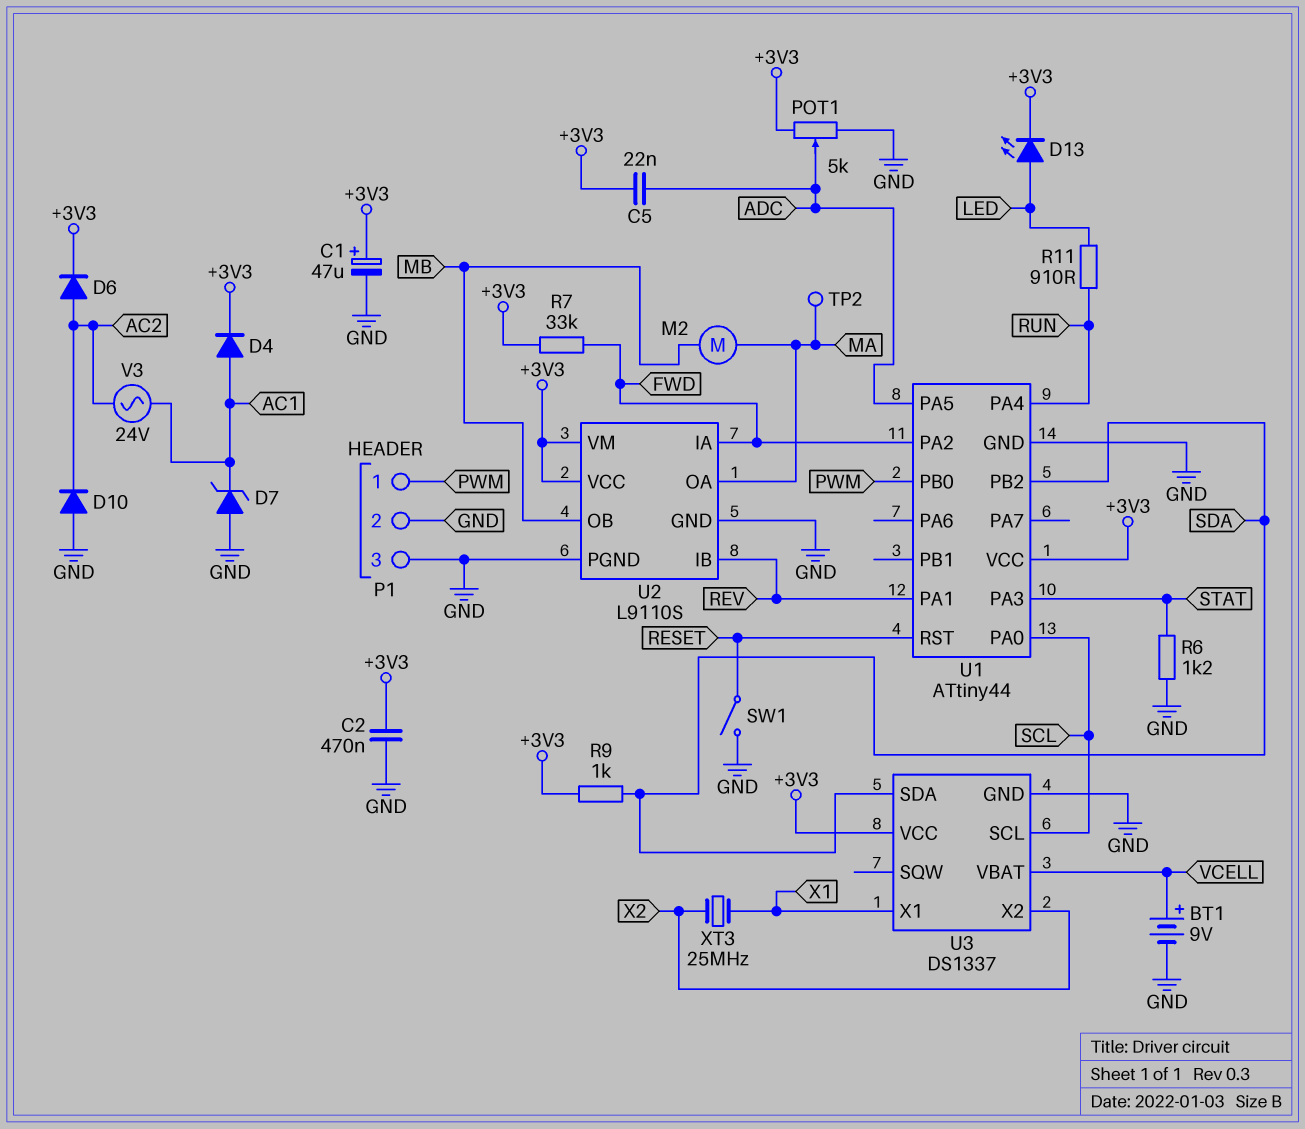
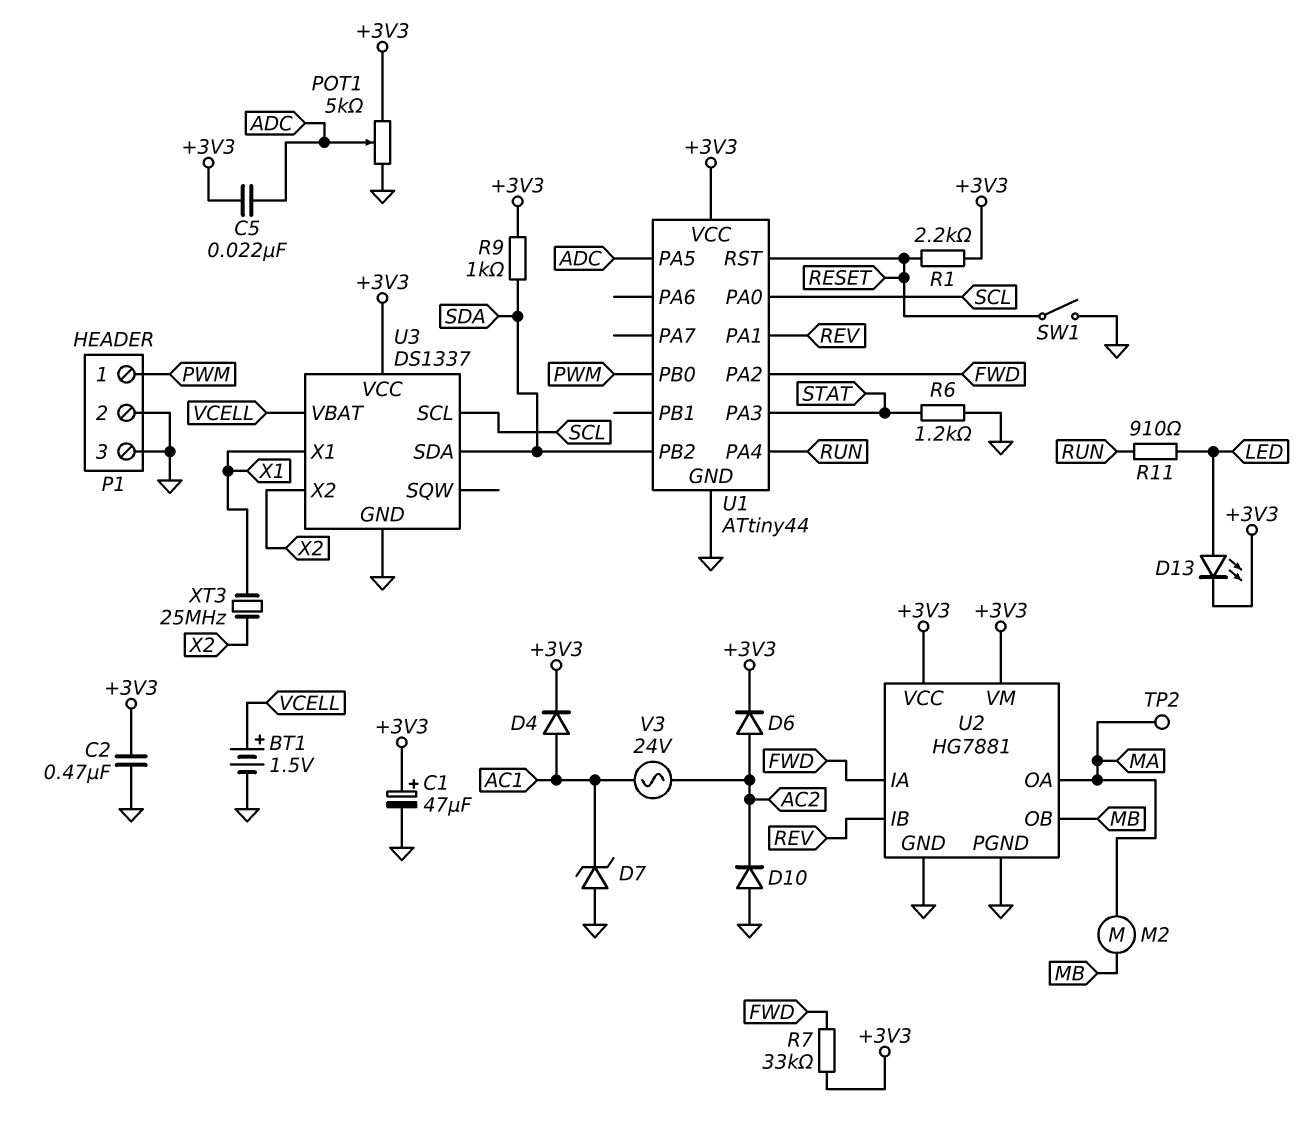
BT1: 9V (plus VCELL, minus GND) -> 1.5V (plus VCELL, minus GND)
R1: none -> 2.2k (+3V3, RESET)
U2: L9110S -> HG7881

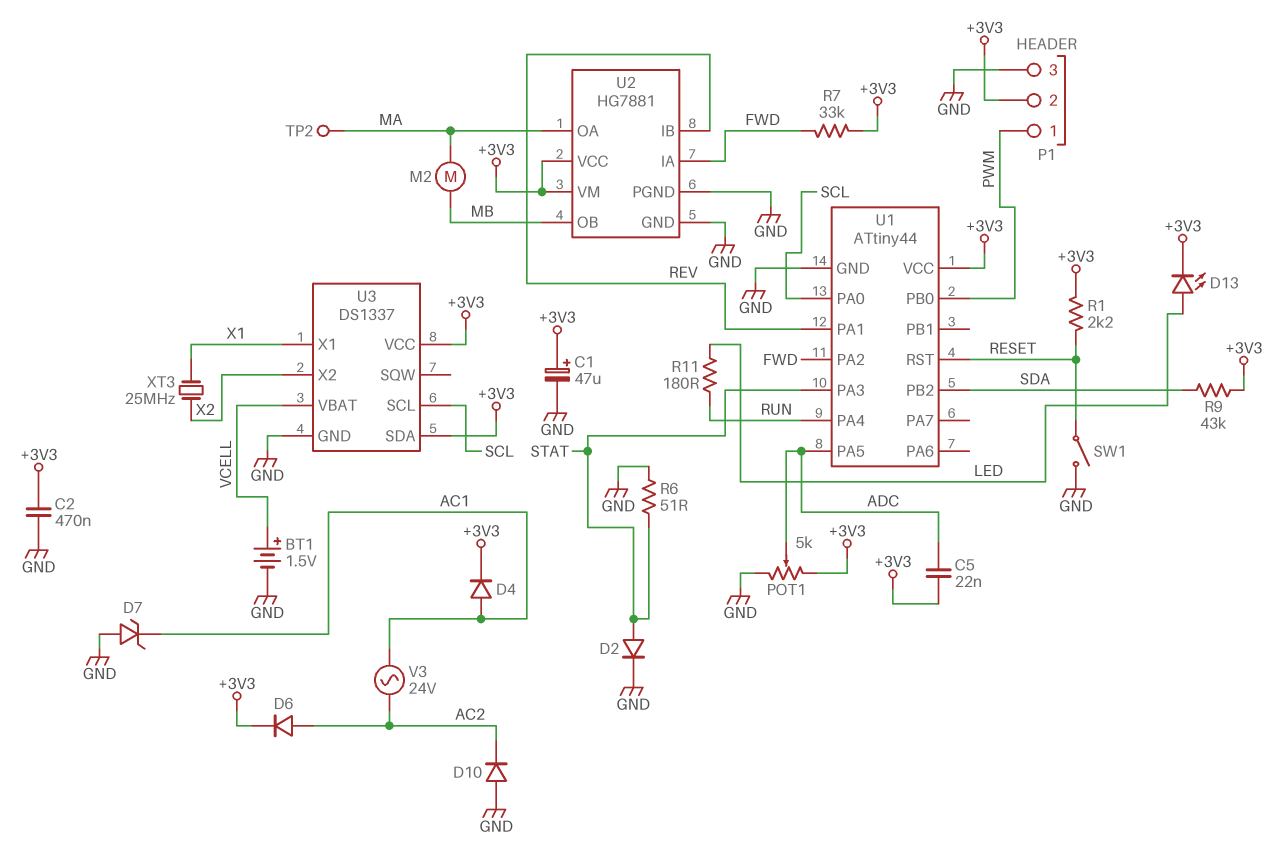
D2: none -> diode (A STAT, K GND)
P1 pin 2: GND -> +3V3
R6: 1.2k (GND, STAT) -> 51 (GND, STAT)
R9: 1k (+3V3, SDA) -> 43k (+3V3, SDA)
R11: 910 (LED, RUN) -> 180 (LED, RUN)
U3 pin SDA: SDA -> +3V3

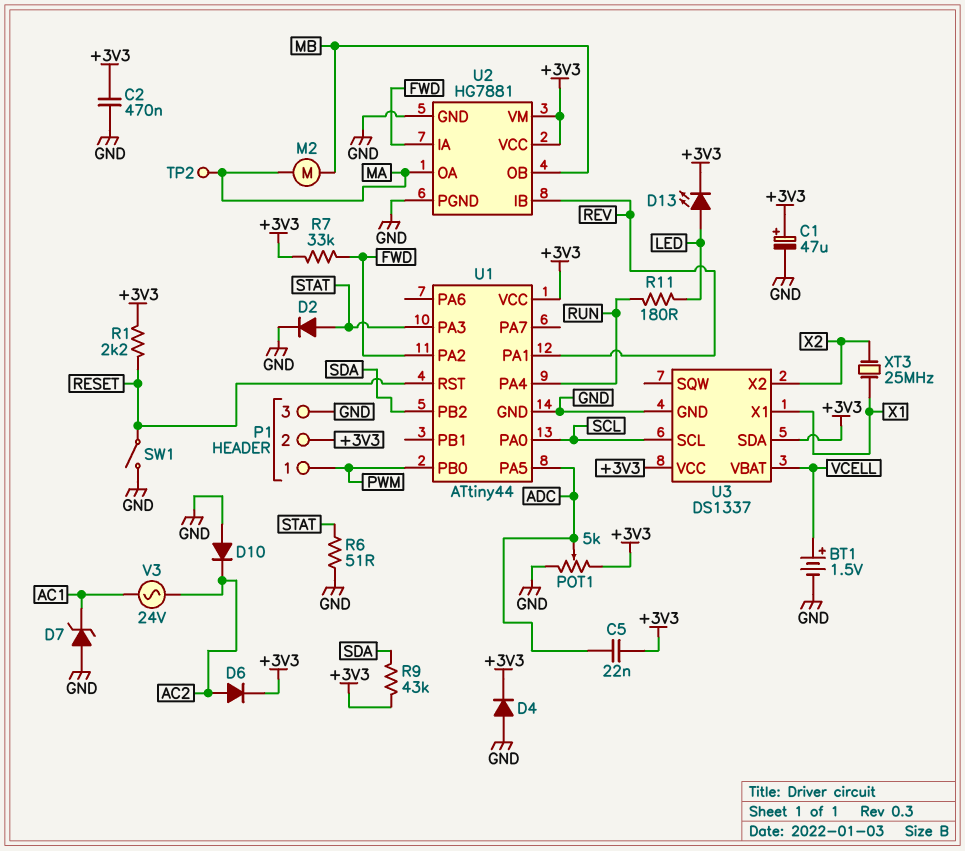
D4: diode (A AC1, K +3V3) -> diode (A GND, K +3V3)

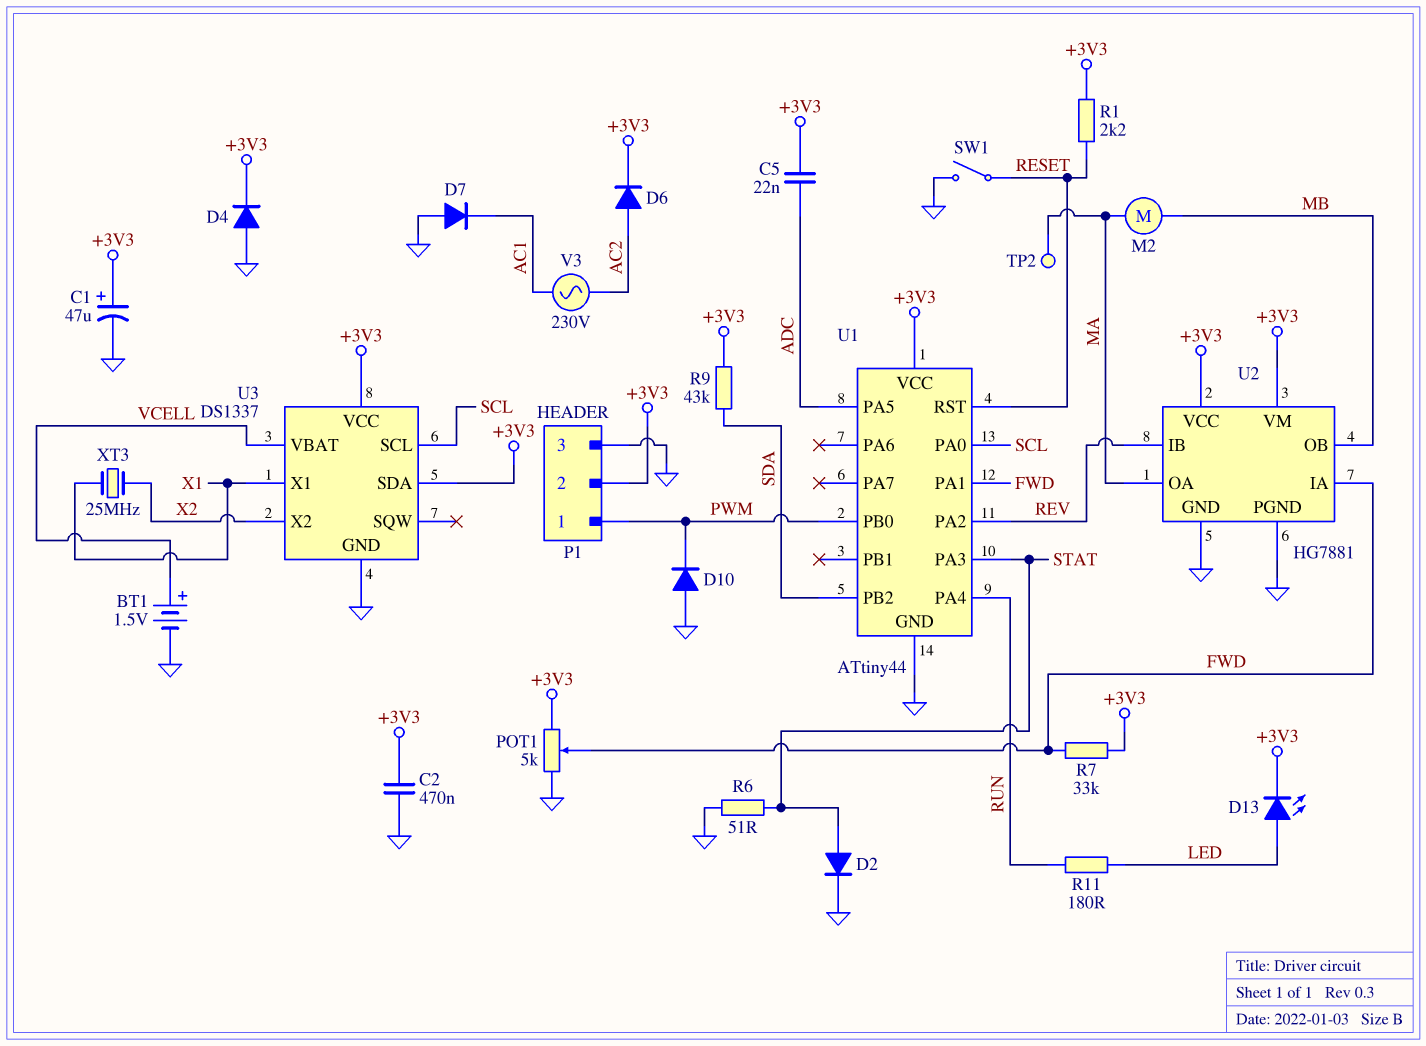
D7: zener (A GND, K AC1) -> diode (A GND, K AC1)
D10: diode (A GND, K AC2) -> diode (A GND, K PWM)
POT1: 5k (+3V3, GND, wiper ADC) -> 5k (+3V3, GND, wiper FWD)
U1 pin PA1: REV -> FWD
U1 pin PA2: FWD -> REV
V3: AC 24V (AC1, AC2) -> AC 230V (AC1, AC2)

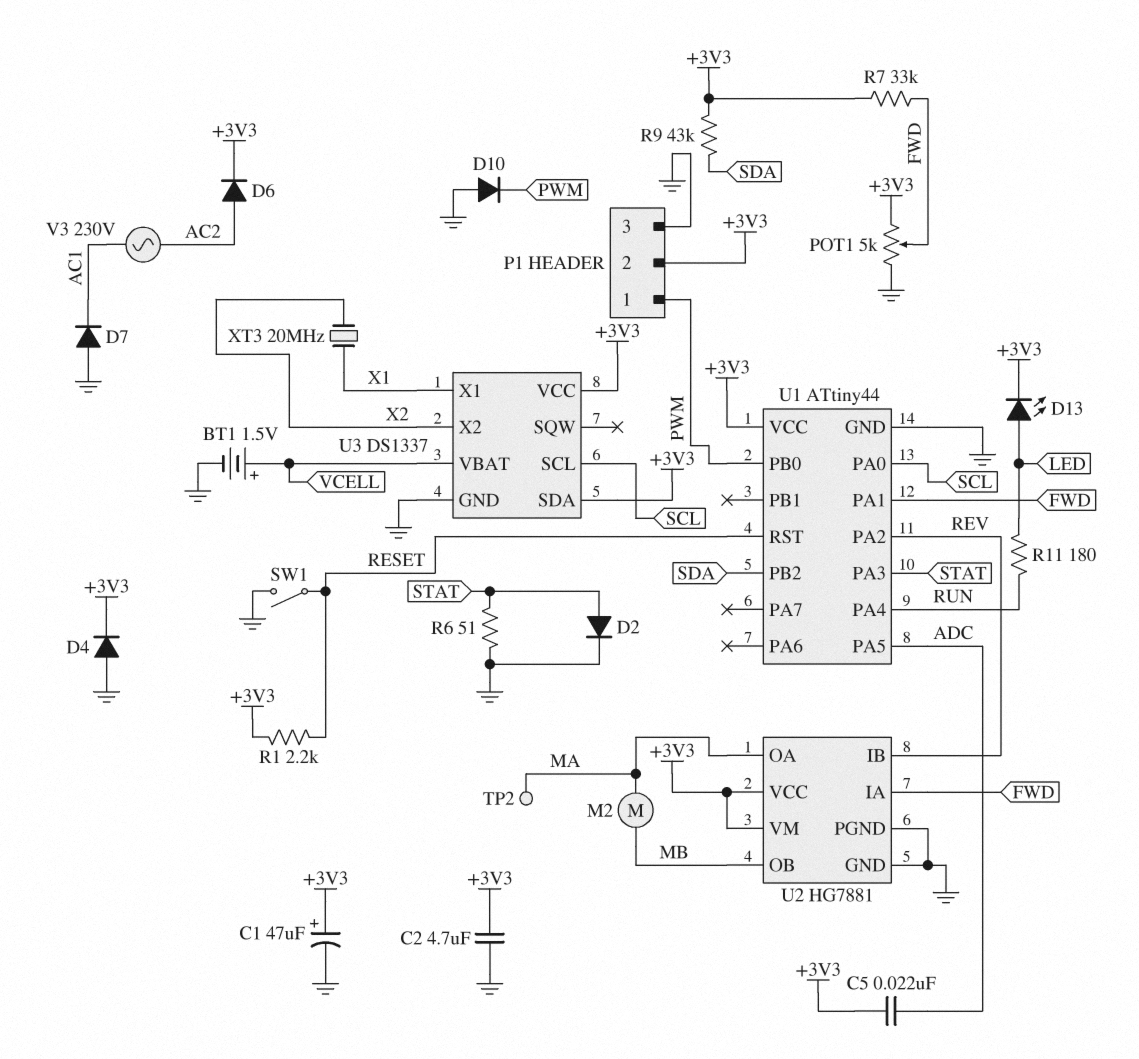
C2: 470nF (+3V3, GND) -> 4.7uF (+3V3, GND)
XT3: 25MHz (X1, X2) -> 20MHz (X1, X2)

